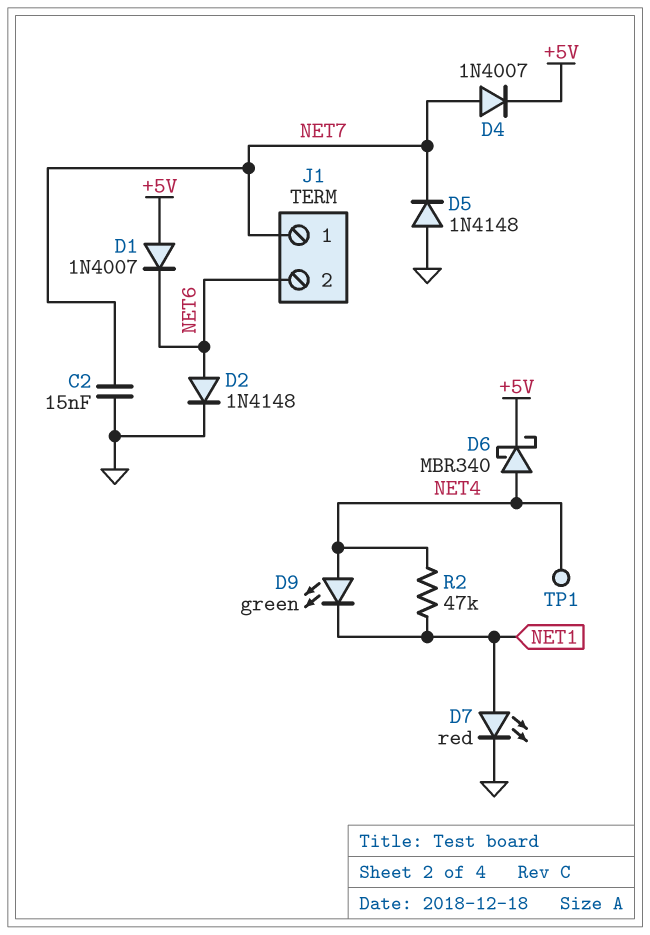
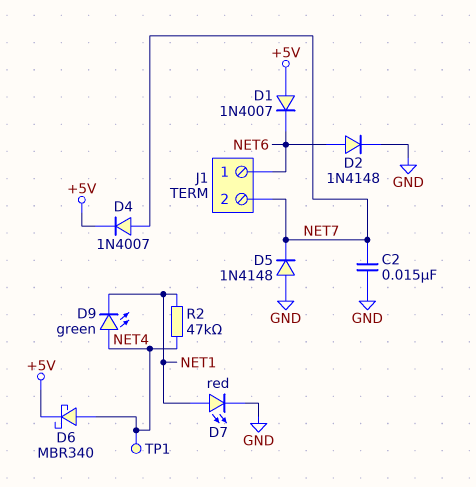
J1 pin 1: NET7 -> NET6
J1 pin 2: NET6 -> NET7

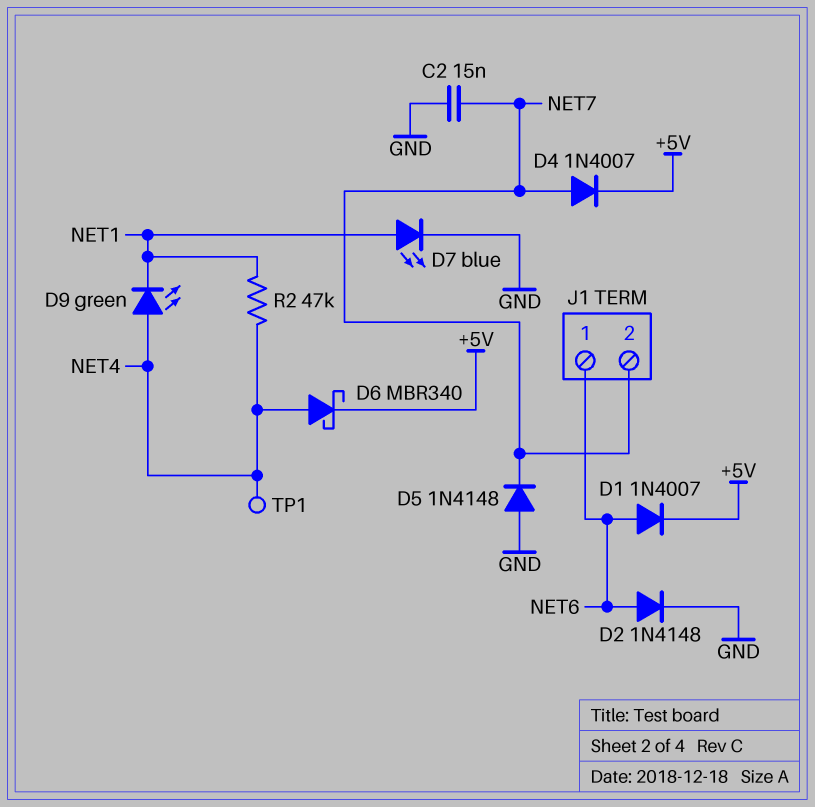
D1: diode 1N4007 (A +5V, K NET6) -> diode 1N4007 (A NET6, K +5V)
D7: LED red (A NET1, K GND) -> LED blue (A NET1, K GND)

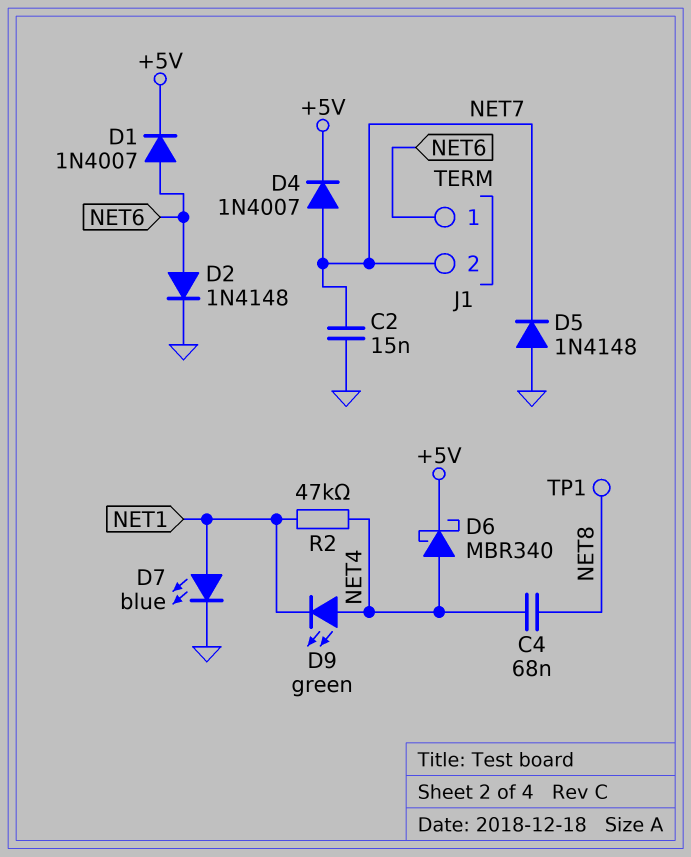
C4: none -> 68nF (NET4, NET8)
TP1: test point (NET4) -> test point (NET8)

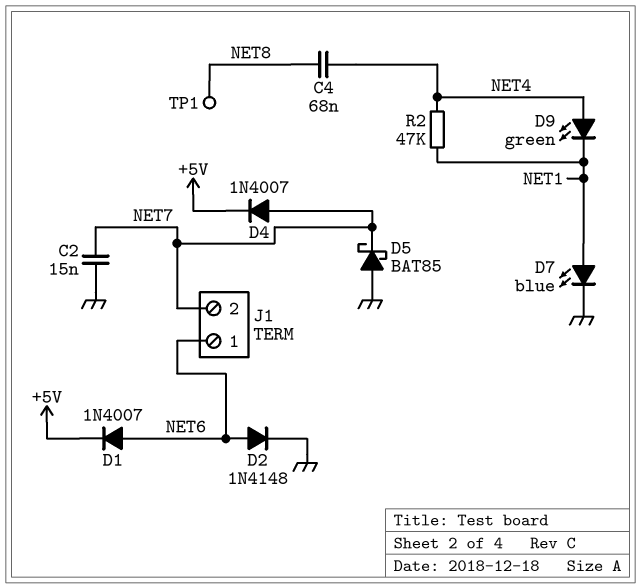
D5: diode 1N4148 (A GND, K NET7) -> schottky BAT85 (A GND, K NET7)
D6: schottky MBR340 (A NET4, K +5V) -> none

